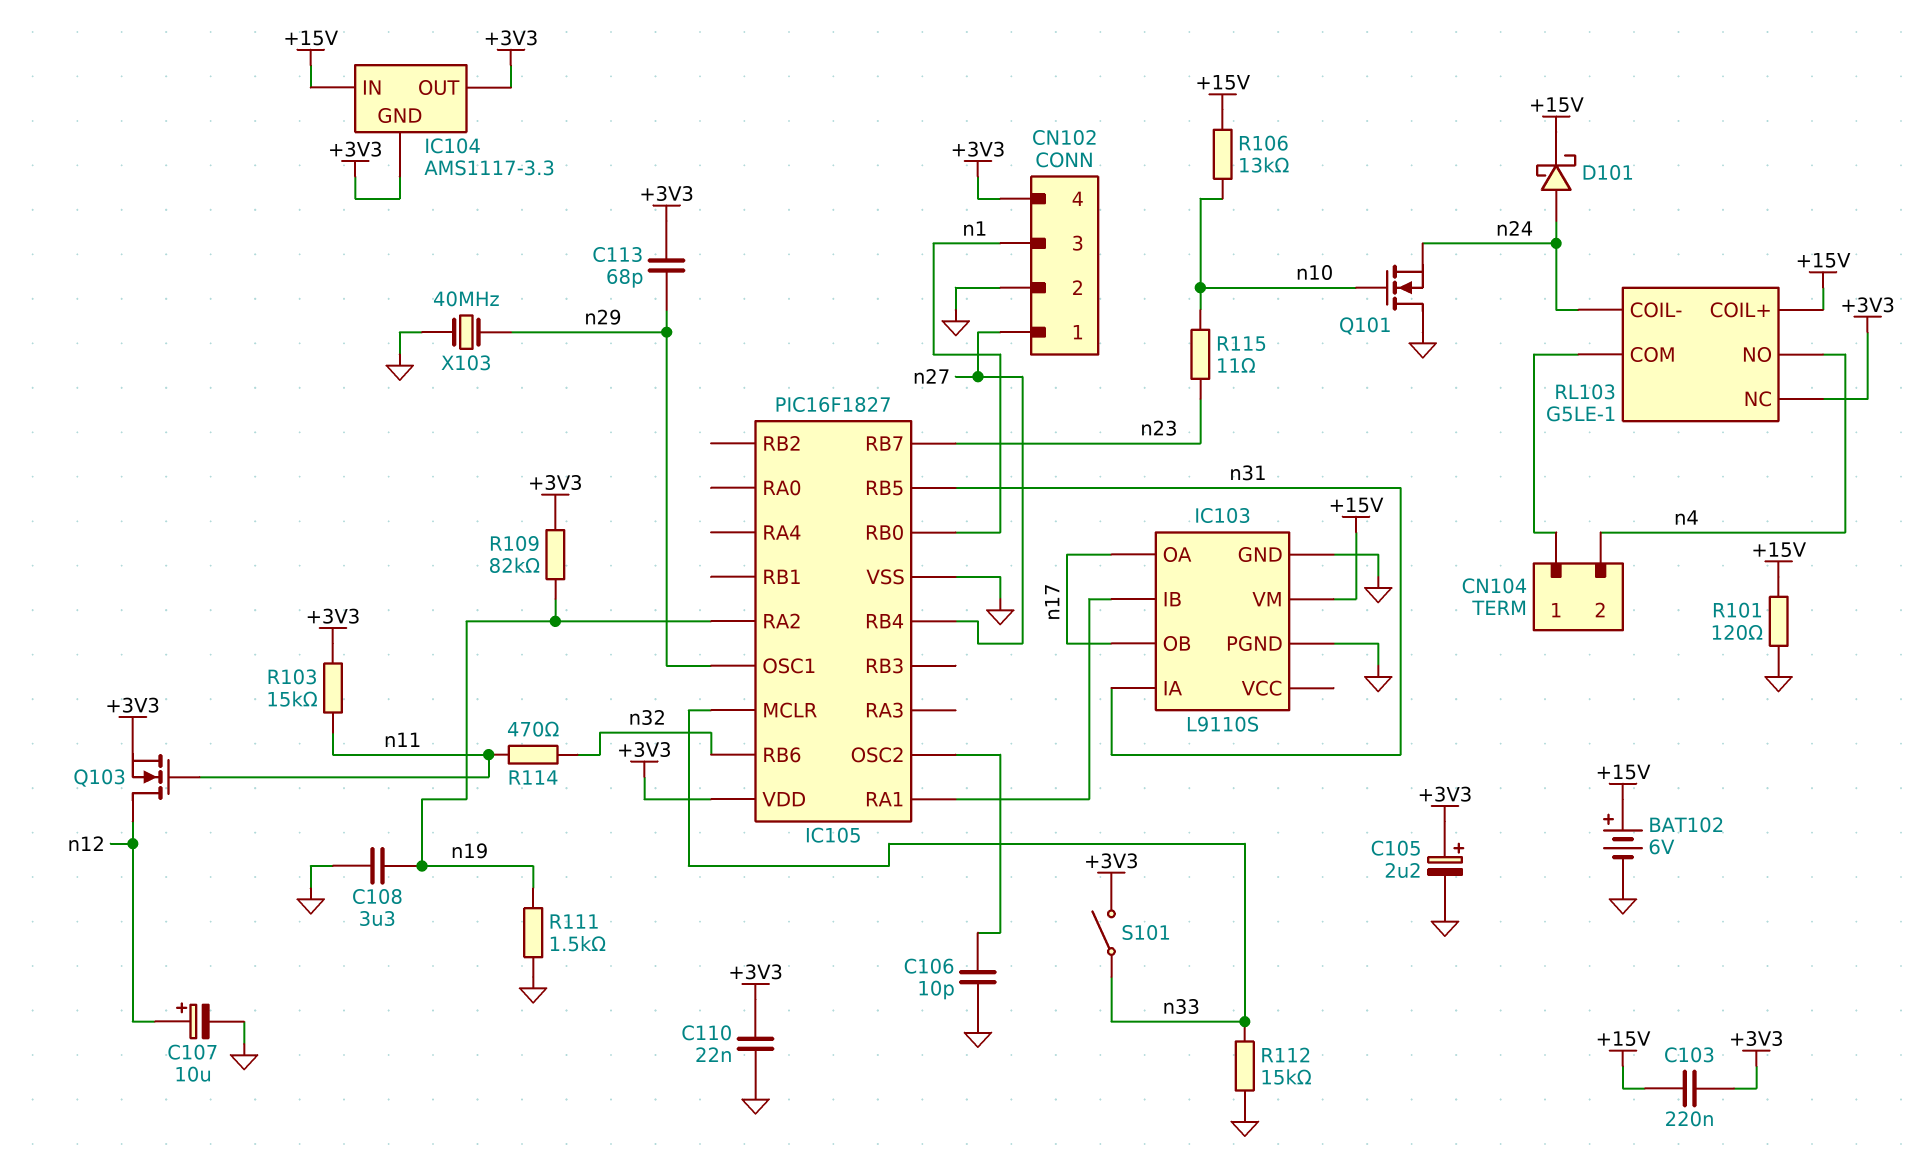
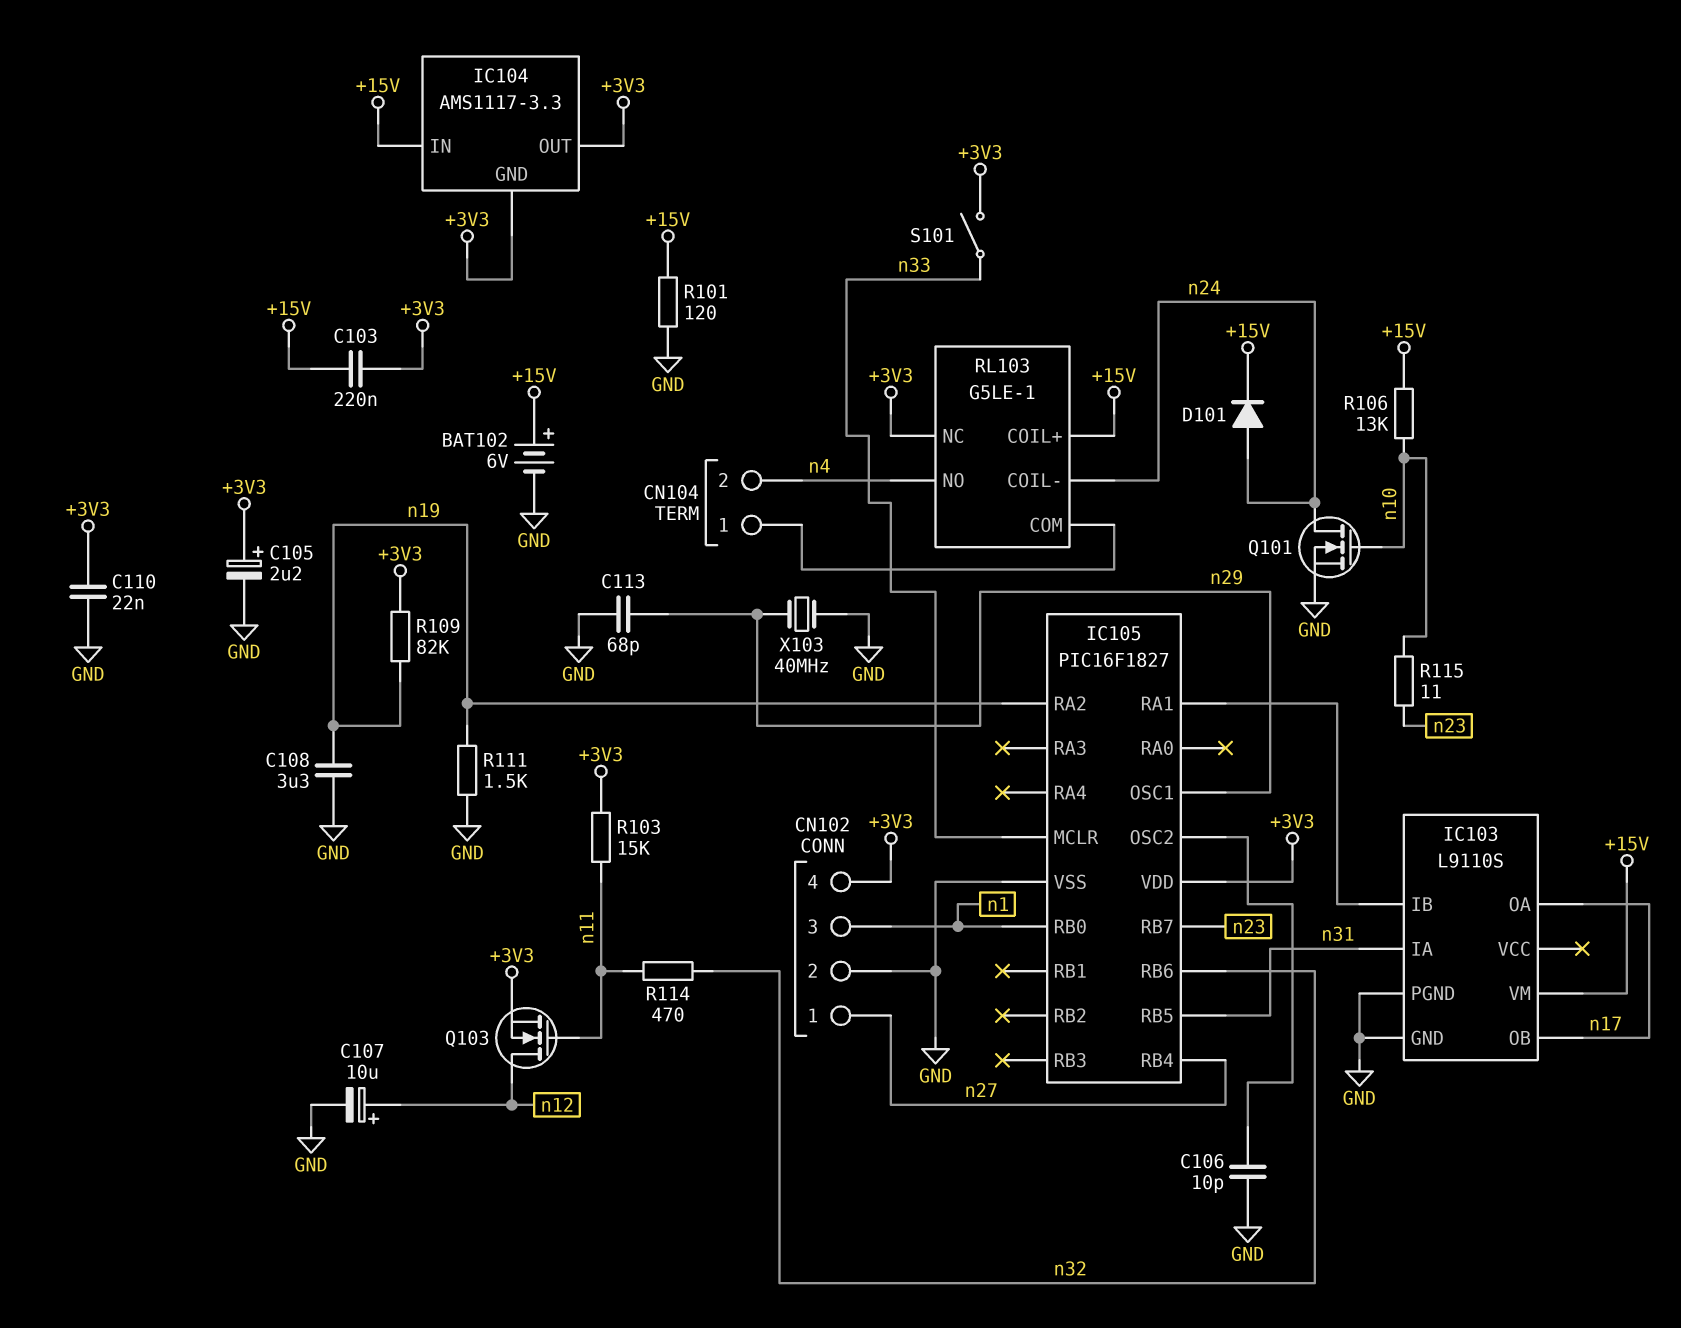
C113: 68pF (+3V3, n29) -> 68pF (GND, n29)
D101: schottky (A n24, K +15V) -> diode (A n24, K +15V)
Q101: NMOS (G n10, D GND, S n24) -> NMOS (G n10, D n24, S GND)
R112: 15k (GND, n33) -> none

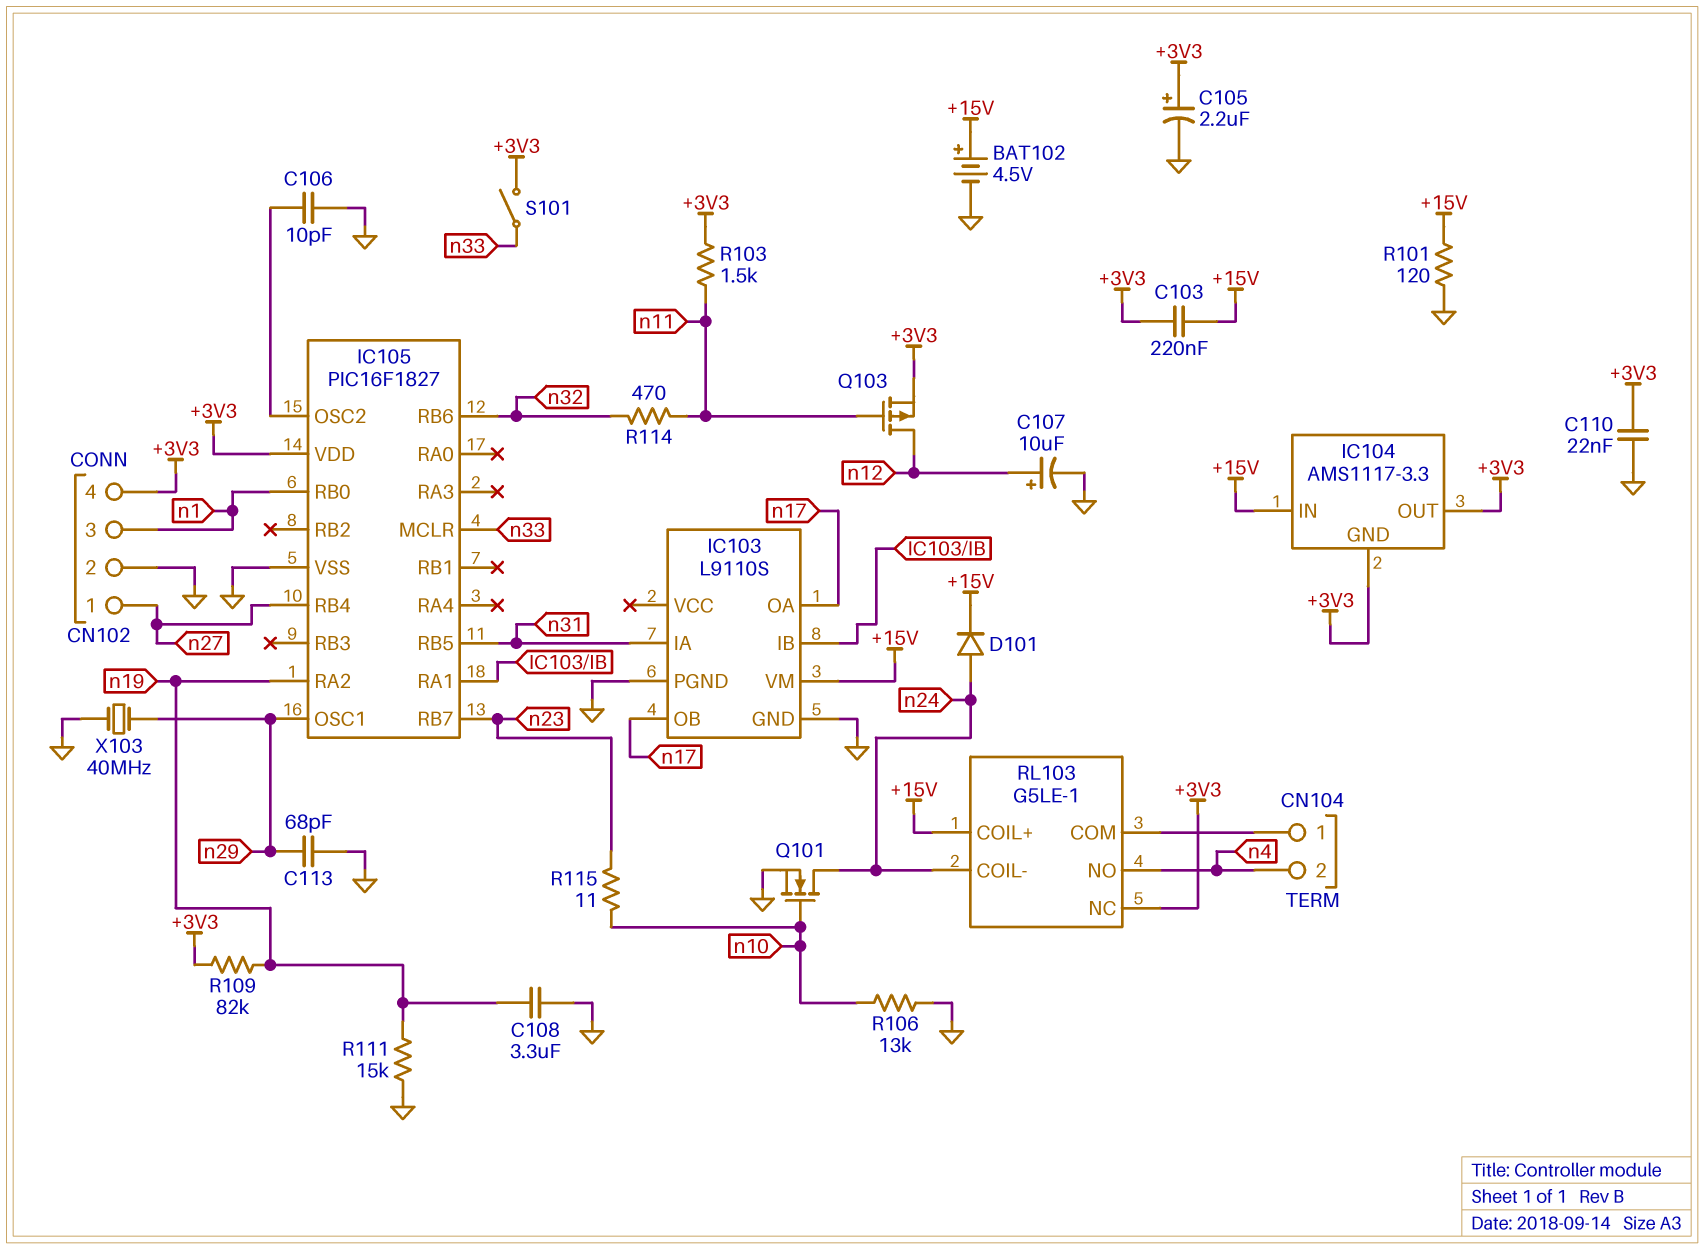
BAT102: 6V (plus +15V, minus GND) -> 4.5V (plus +15V, minus GND)
Q103: NMOS (G n11, D n12, S +3V3) -> PMOS (G n11, D n12, S +3V3)
R103: 15k (+3V3, n11) -> 1.5k (+3V3, n11)
R106: 13k (+15V, n10) -> 13k (GND, n10)
R111: 1.5k (GND, n19) -> 15k (GND, n19)

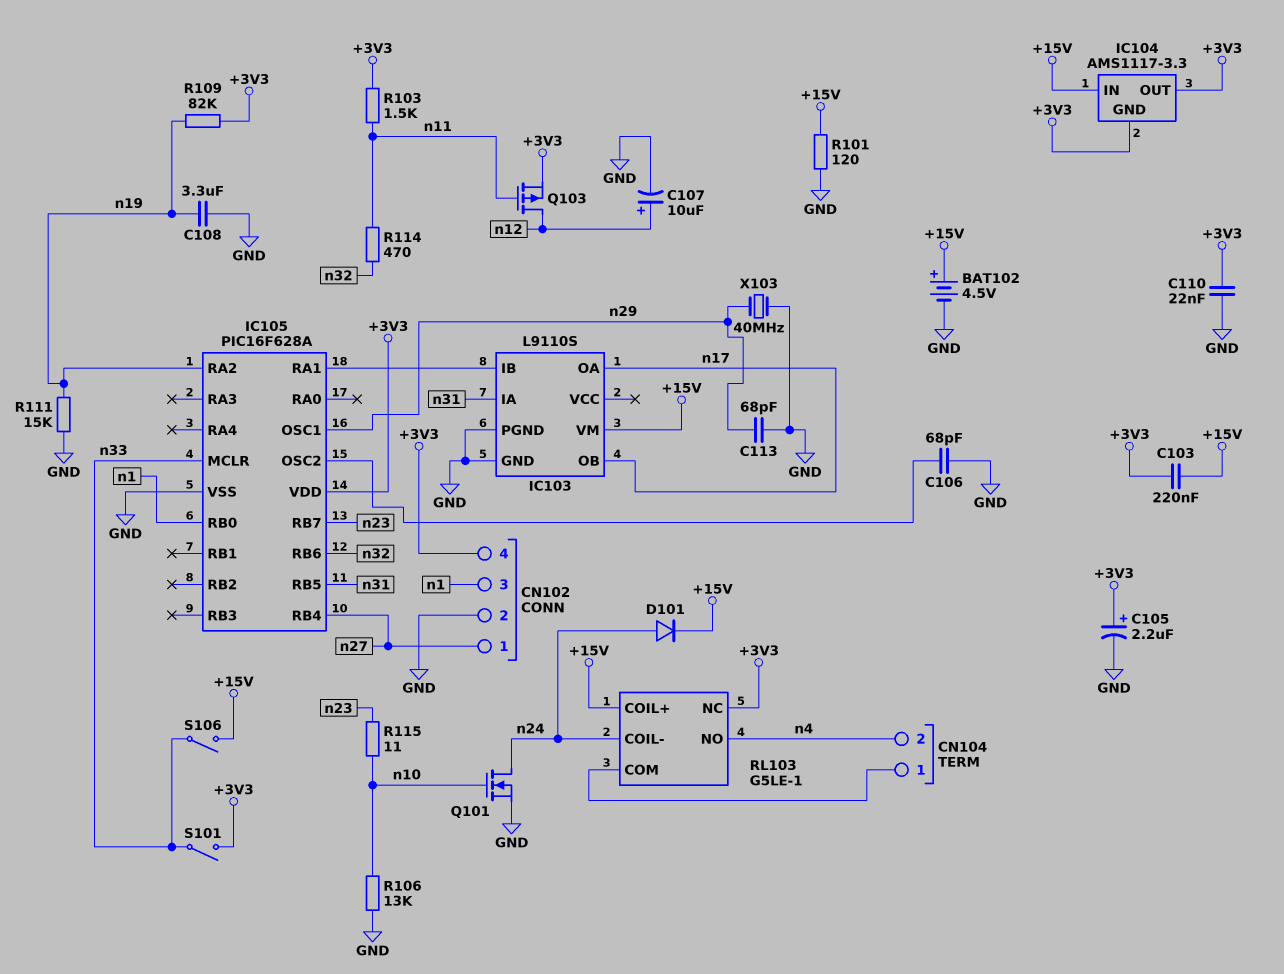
C106: 10pF (GND, IC105/OSC2) -> 68pF (GND, IC105/OSC2)
IC105: PIC16F1827 -> PIC16F628A
S106: none -> switch (+15V, n33)

